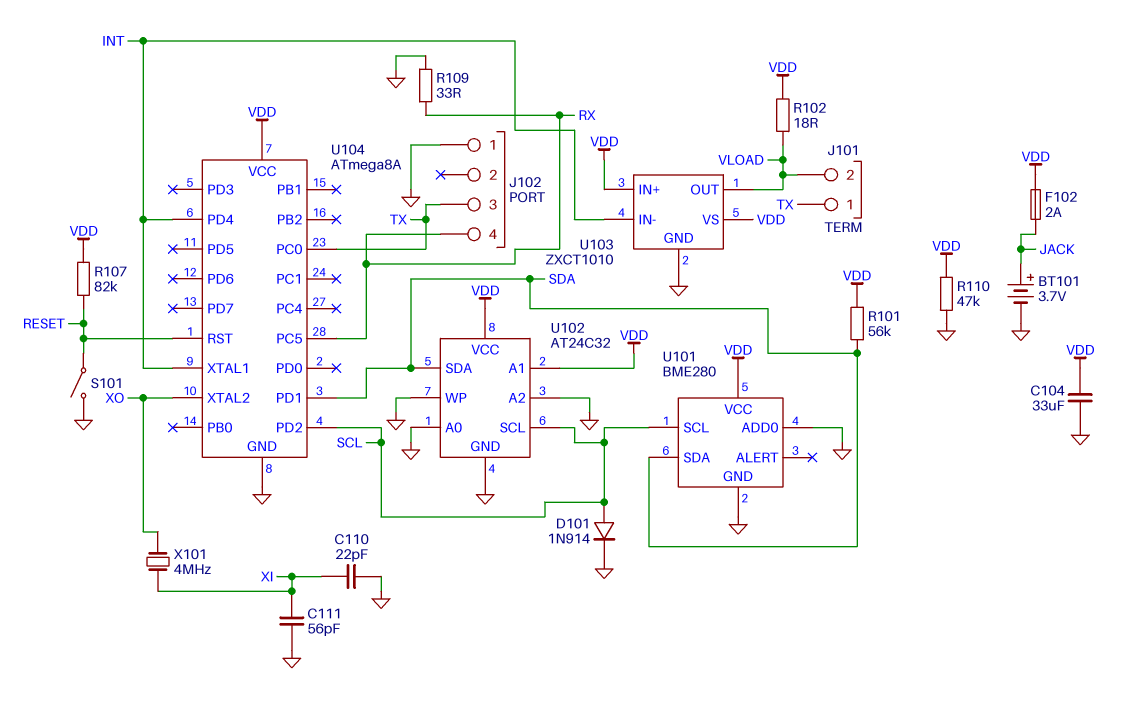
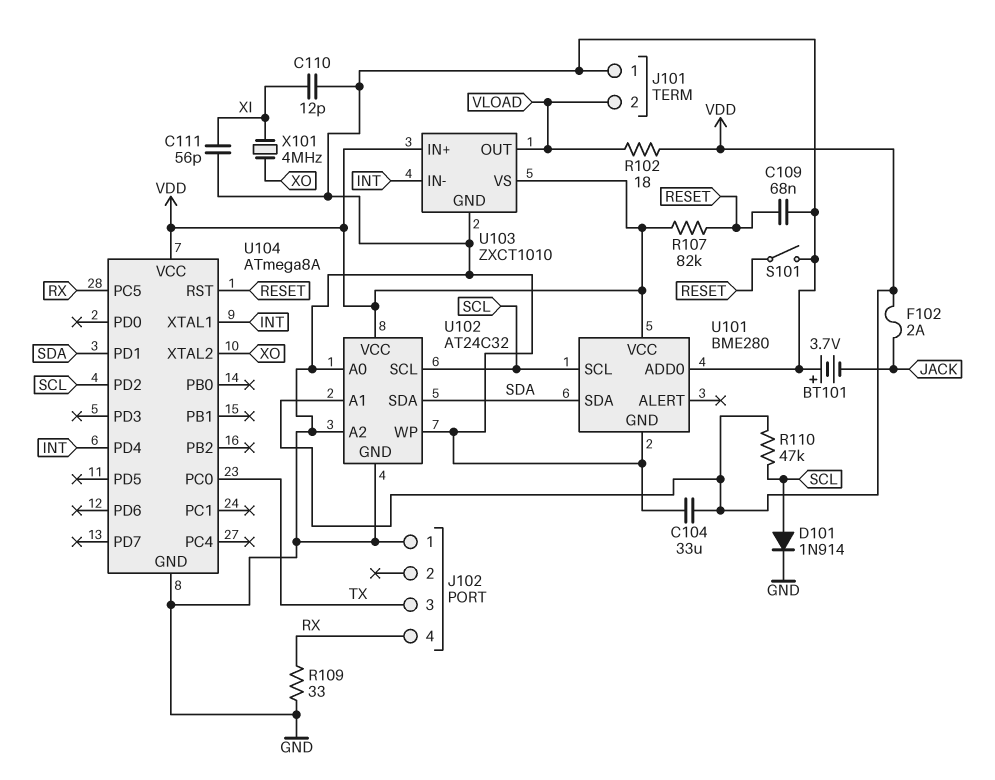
BT101: 3.7V (plus JACK, minus GND) -> 3.7V (plus GND, minus JACK)
C109: none -> 68nF (GND, RESET)
C110: 22pF (GND, XI) -> 12pF (GND, XI)
J101 pin 1: TX -> GND
R101: 56k (SDA, VDD) -> none
R110: 47k (GND, VDD) -> 47k (SCL, VDD)

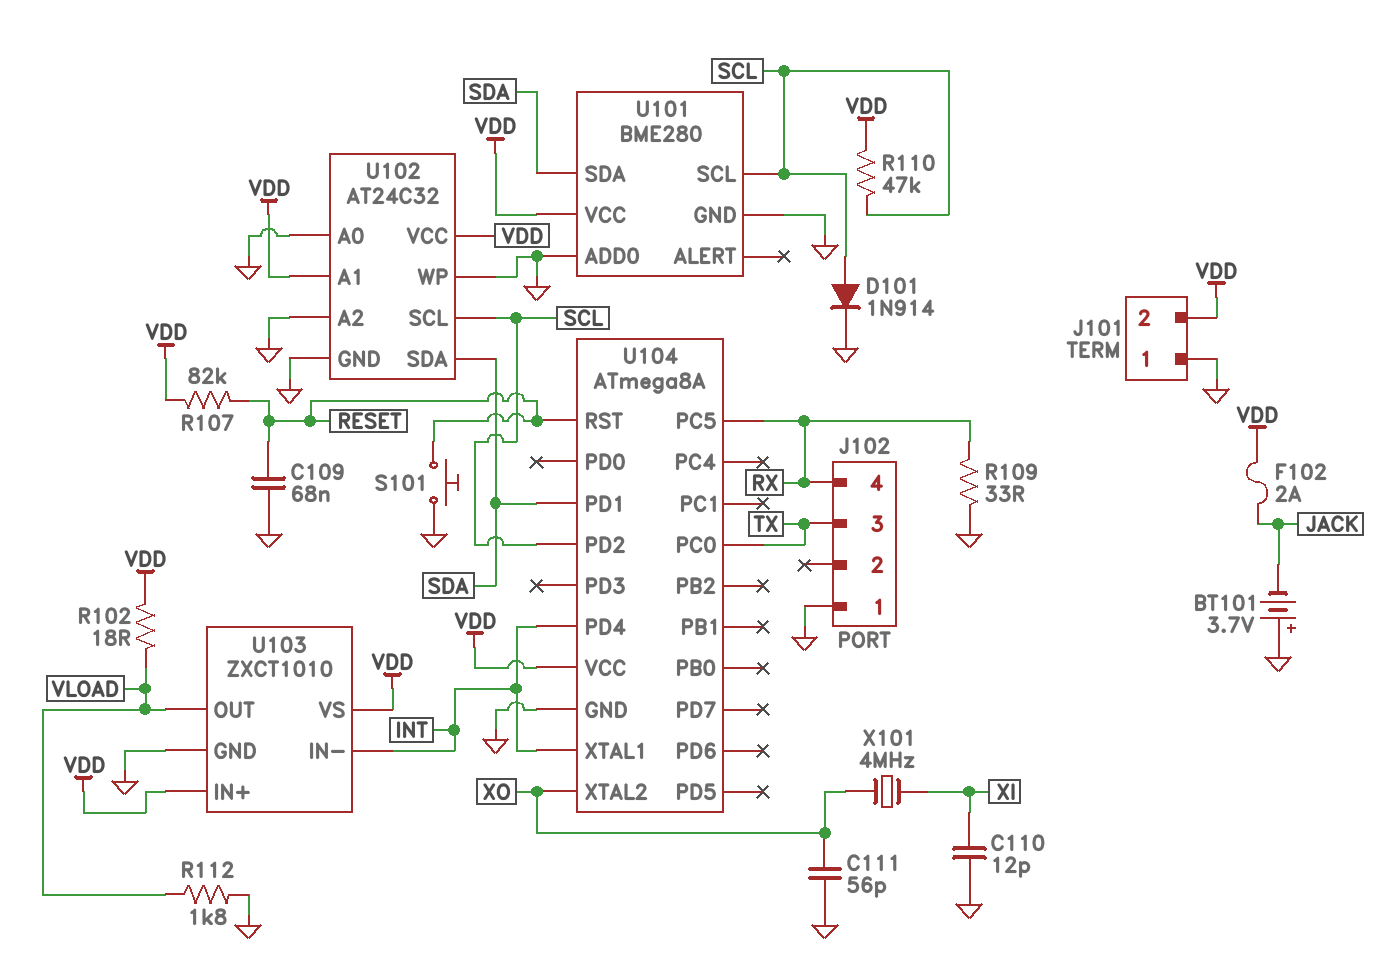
C104: 33uF (GND, VDD) -> none
C111: 56pF (GND, XI) -> 56pF (GND, XO)
J101 pin 2: VLOAD -> VDD
R112: none -> 1.8k (GND, VLOAD)
S101: switch (GND, RESET) -> button (GND, RESET)

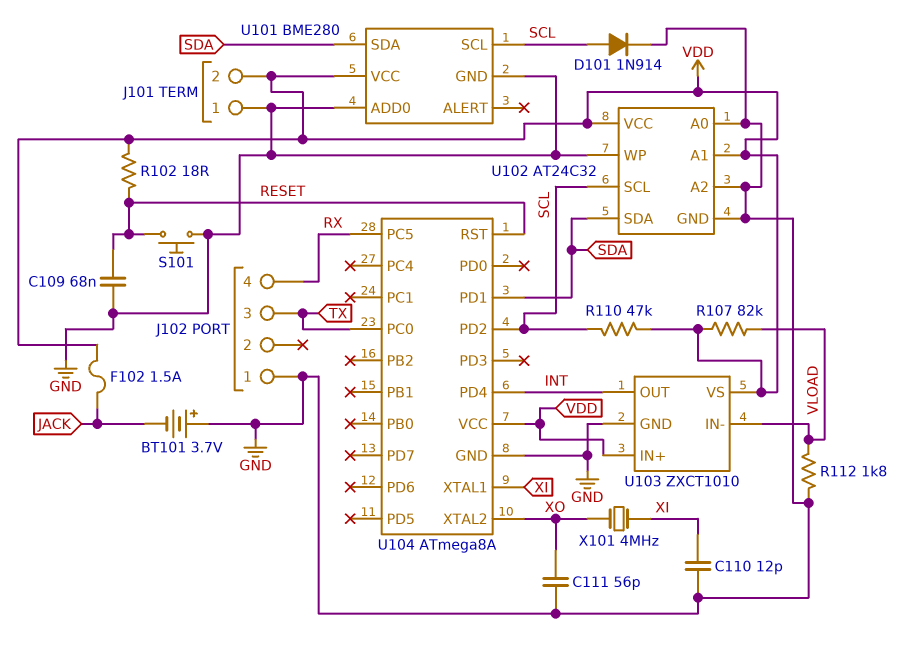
F102: 2A (JACK, VDD) -> 1.5A (JACK, VDD)
R102: 18 (VDD, VLOAD) -> 18 (RESET, VDD)
R107: 82k (RESET, VDD) -> 82k (VDD, VLOAD)
R109: 33 (GND, RX) -> none
U103 pin IN-: INT -> VLOAD
U103 pin OUT: VLOAD -> INT
U104 pin XTAL1: INT -> XI

